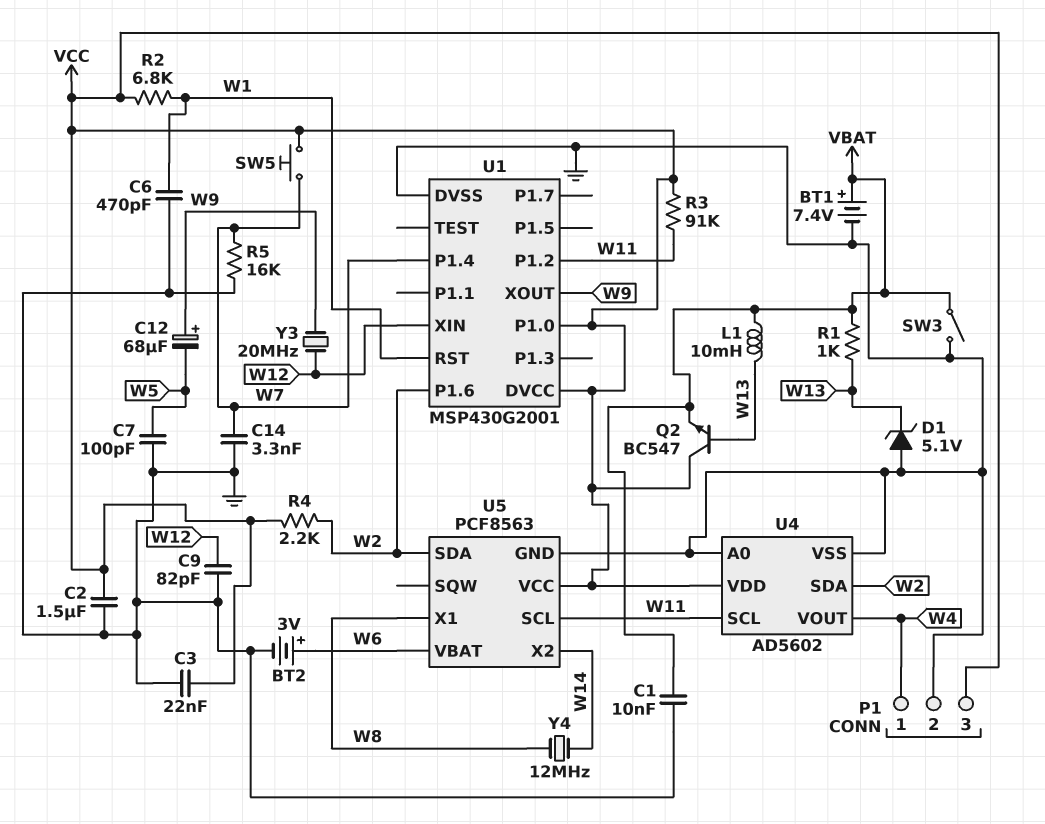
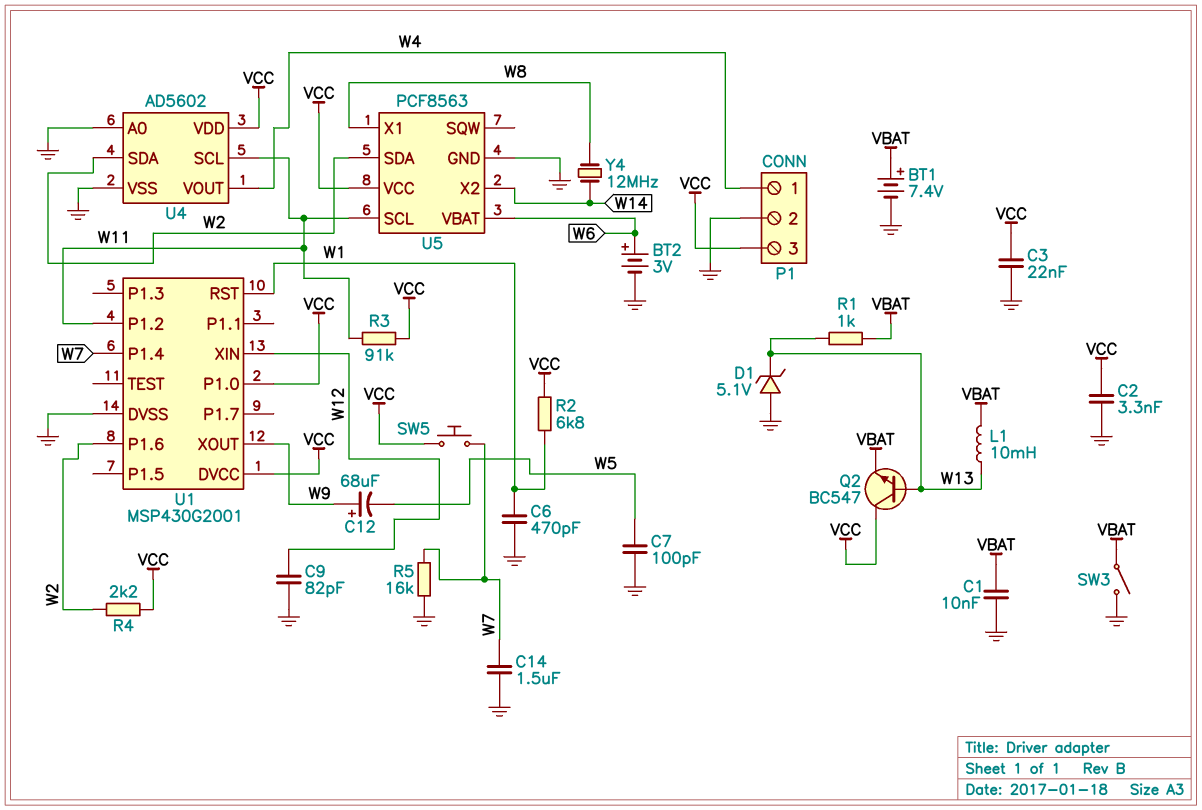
C2: 1.5uF (GND, VCC) -> 3.3nF (GND, VCC)
C14: 3.3nF (GND, W7) -> 1.5uF (GND, W7)
Y3: 20MHz (W9, W12) -> none

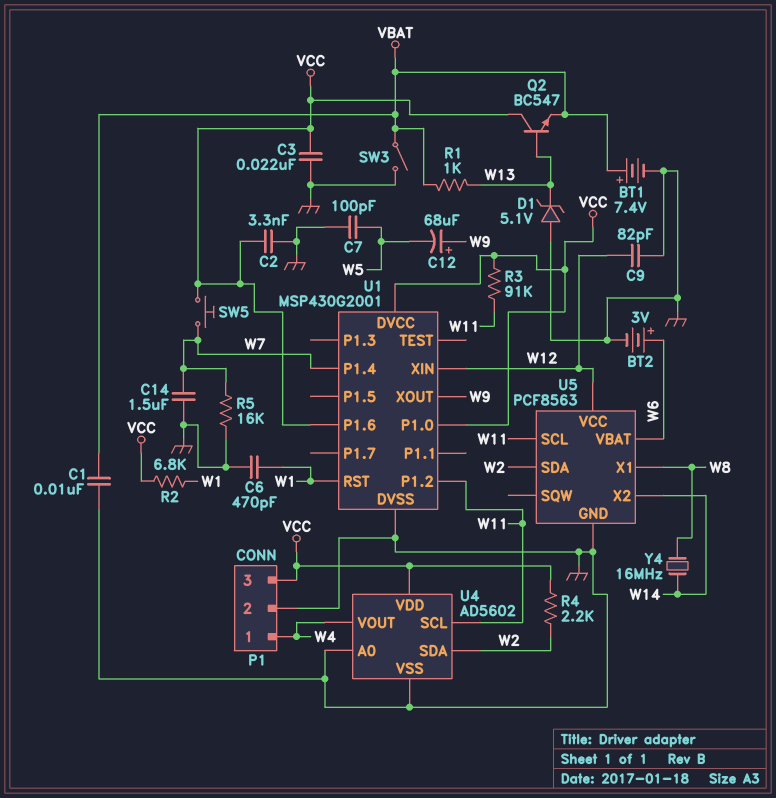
L1: 10mH (VBAT, W13) -> none
U1 pin P1.6: W2 -> VCC
U5 pin VCC: VCC -> W12
Y4: 12MHz (W8, W14) -> 16MHz (W8, W14)

